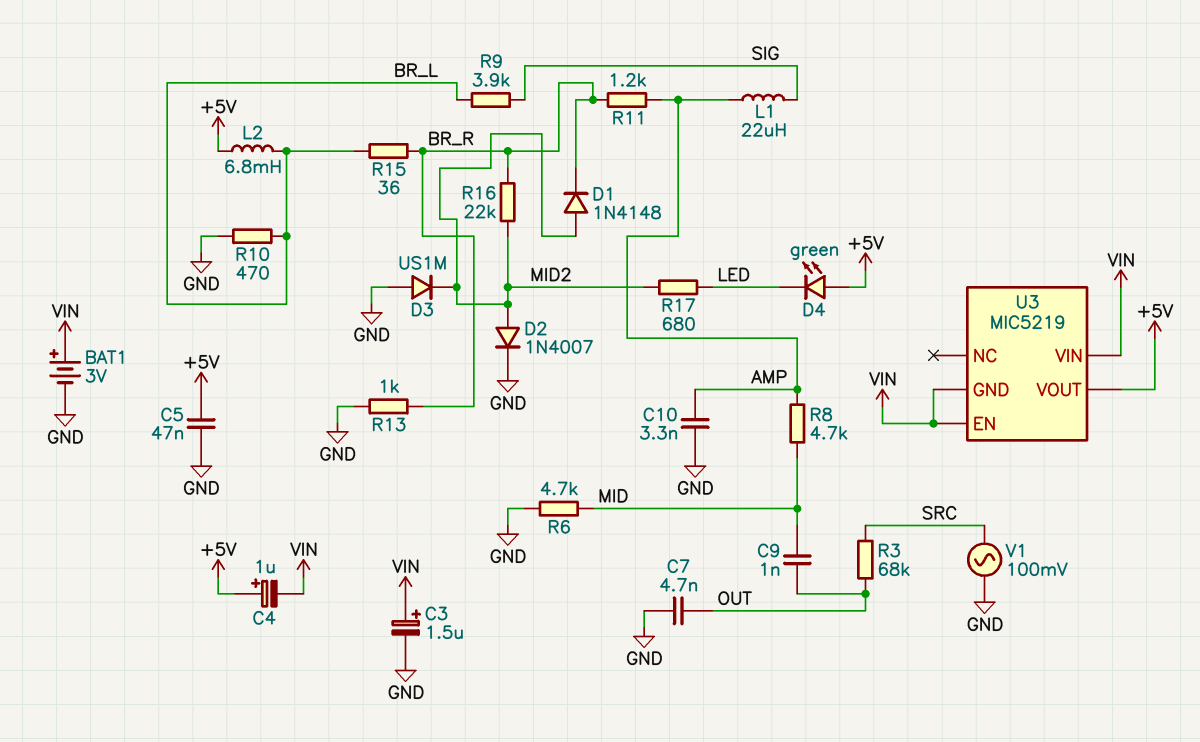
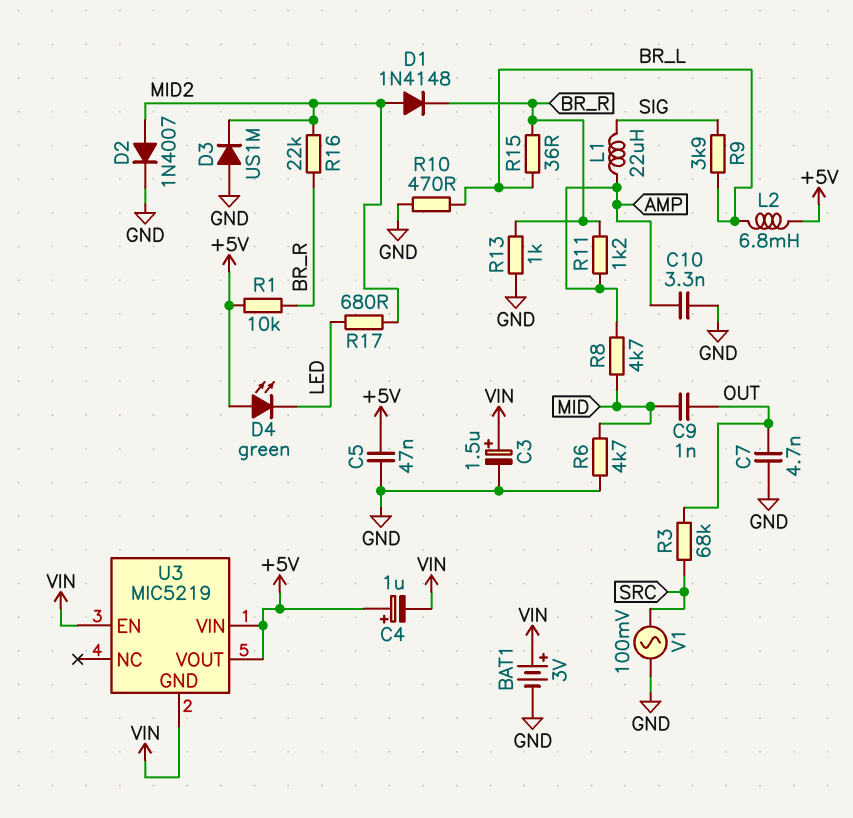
R1: none -> 10k (+5V, BR_R)
U3 pin VIN: VIN -> +5V

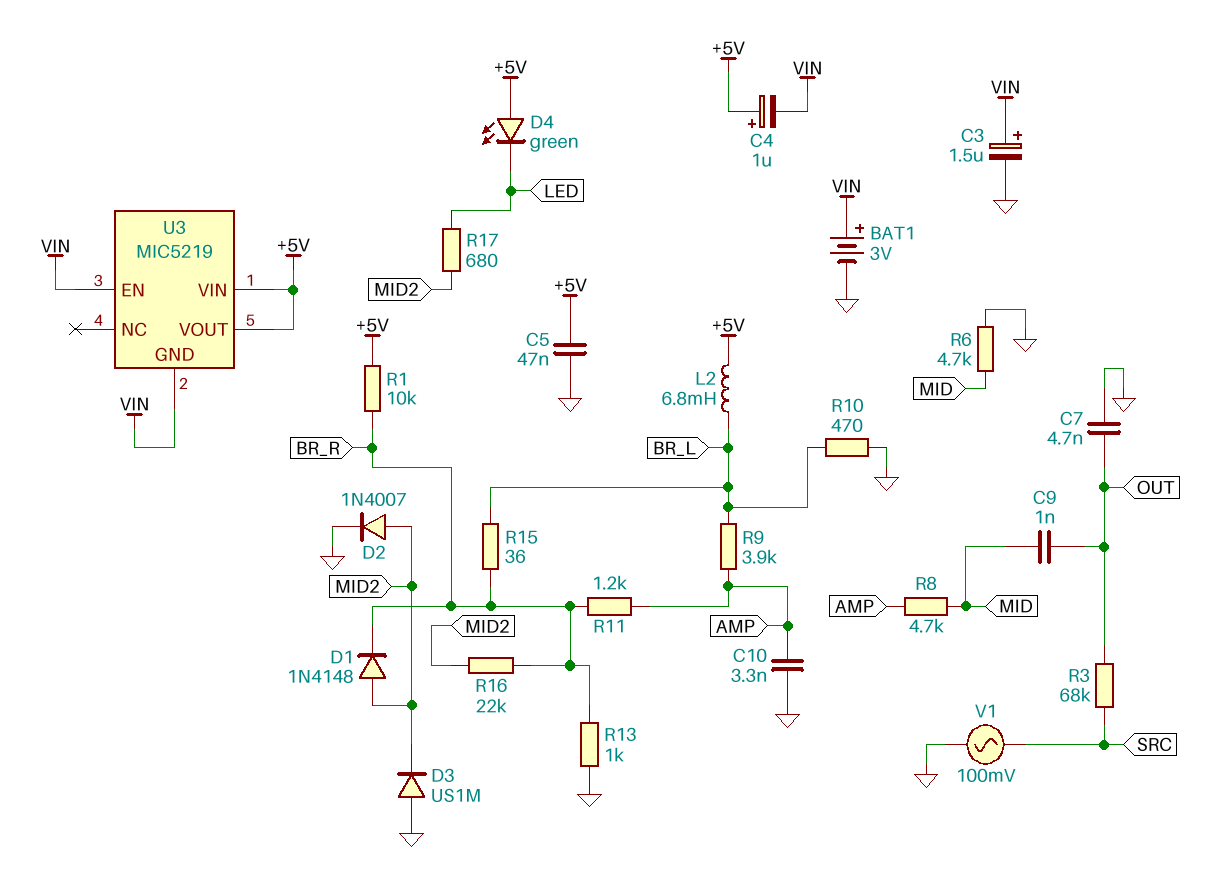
L1: 22uH (AMP, SIG) -> none
R9: 3.9k (BR_L, SIG) -> 3.9k (AMP, BR_L)

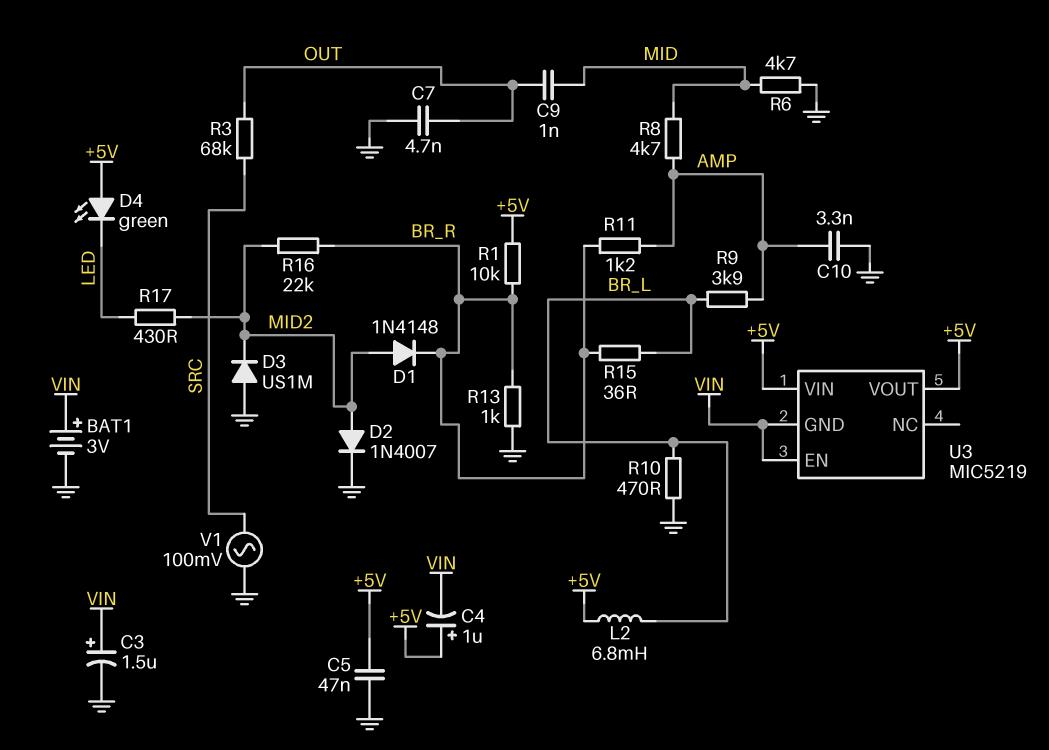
R17: 680 (LED, MID2) -> 430 (LED, MID2)

